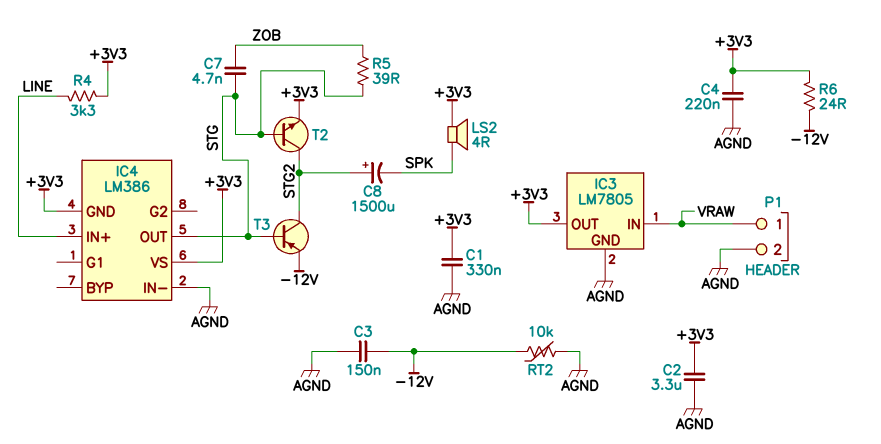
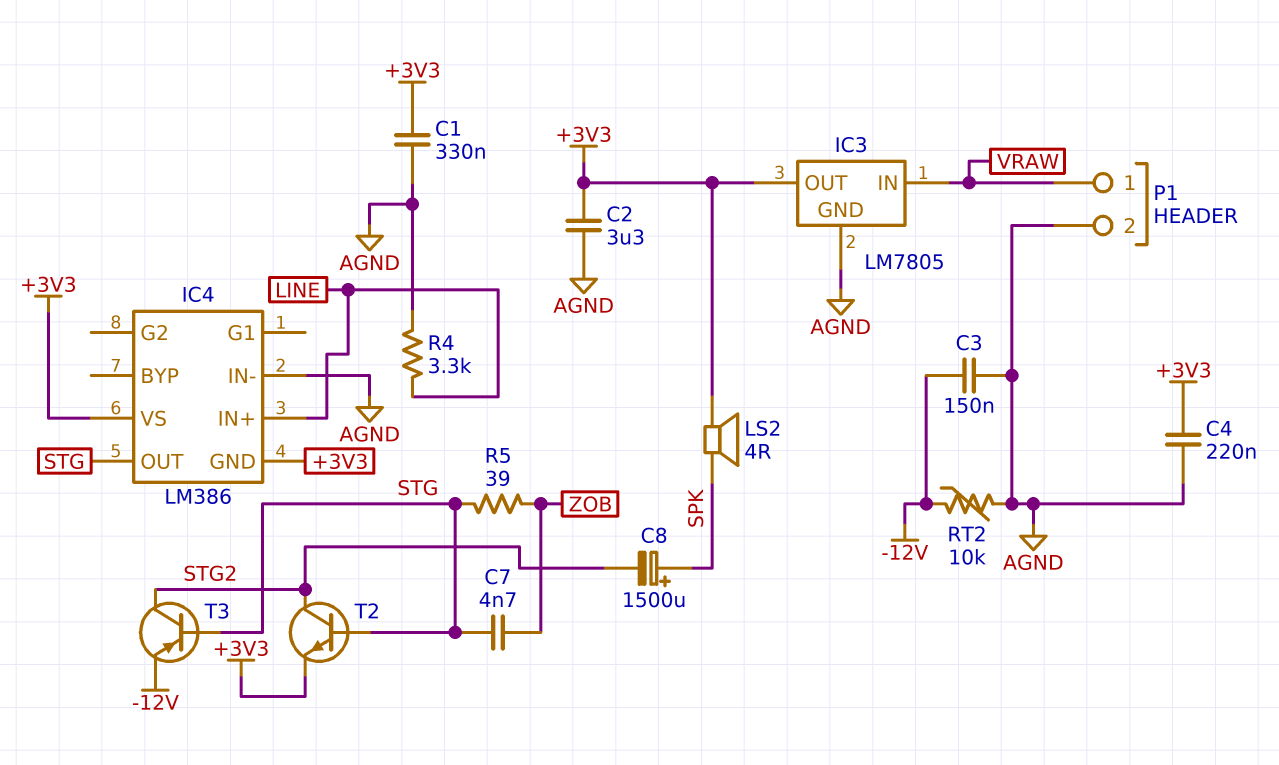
C8: 1500uF (plus STG2, minus SPK) -> 1500uF (plus SPK, minus STG2)
R4: 3.3k (+3V3, LINE) -> 3.3k (AGND, LINE)
R6: 24 (+3V3, -12V) -> none

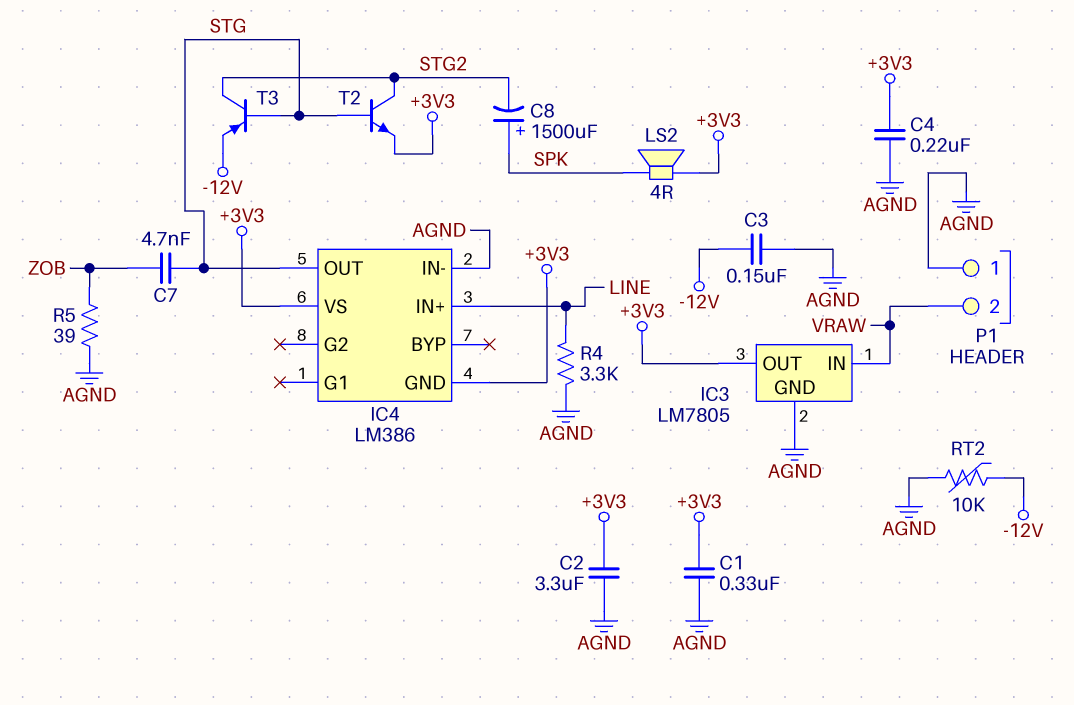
P1 pin 1: VRAW -> AGND
P1 pin 2: AGND -> VRAW
R5: 39 (STG, ZOB) -> 39 (AGND, ZOB)

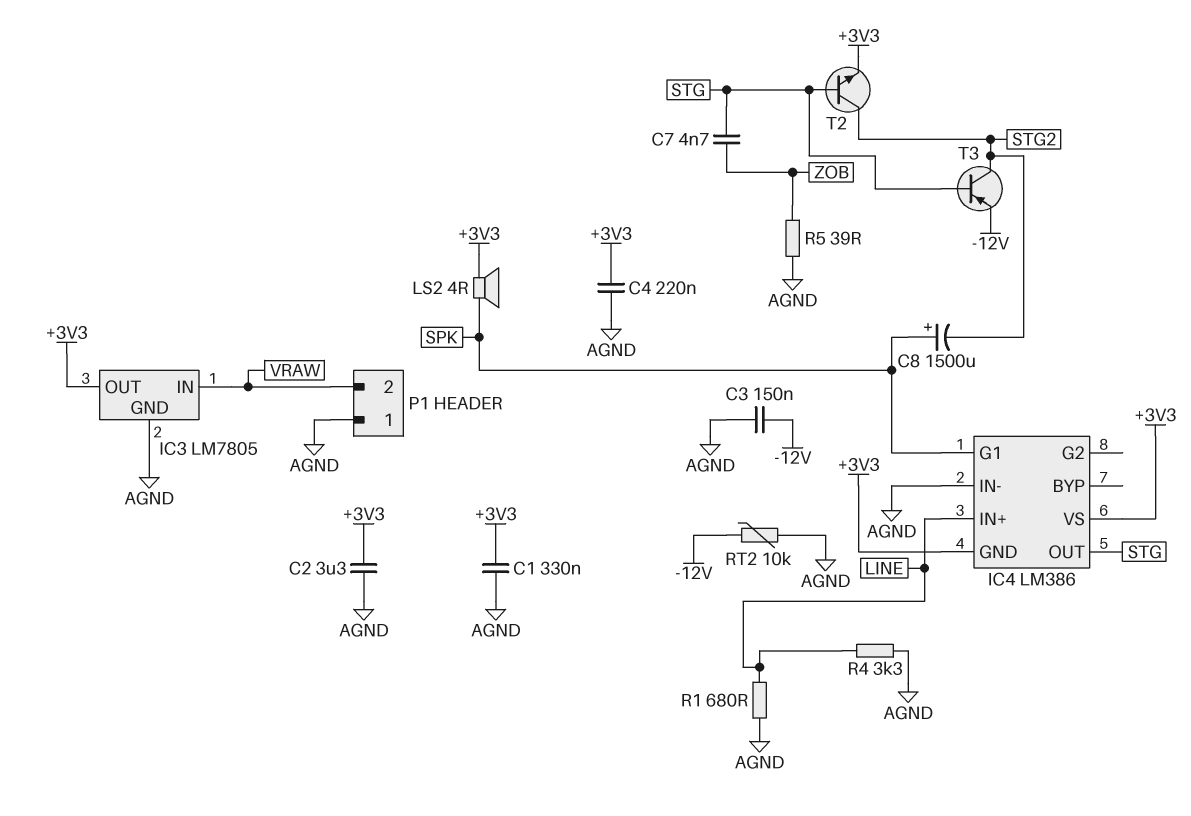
IC4 pin G1: none -> SPK
R1: none -> 680 (AGND, LINE)

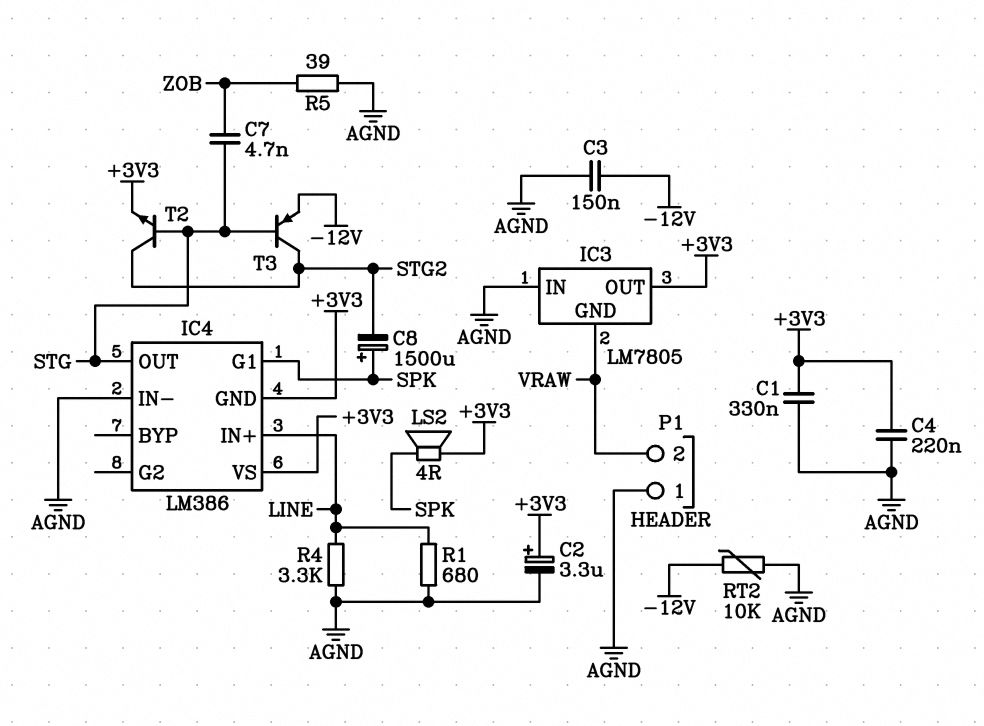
C2: 3.3uF (+3V3, AGND) -> 3.3uF (plus +3V3, minus AGND)
IC3 pin GND: AGND -> VRAW
IC3 pin IN: VRAW -> AGND

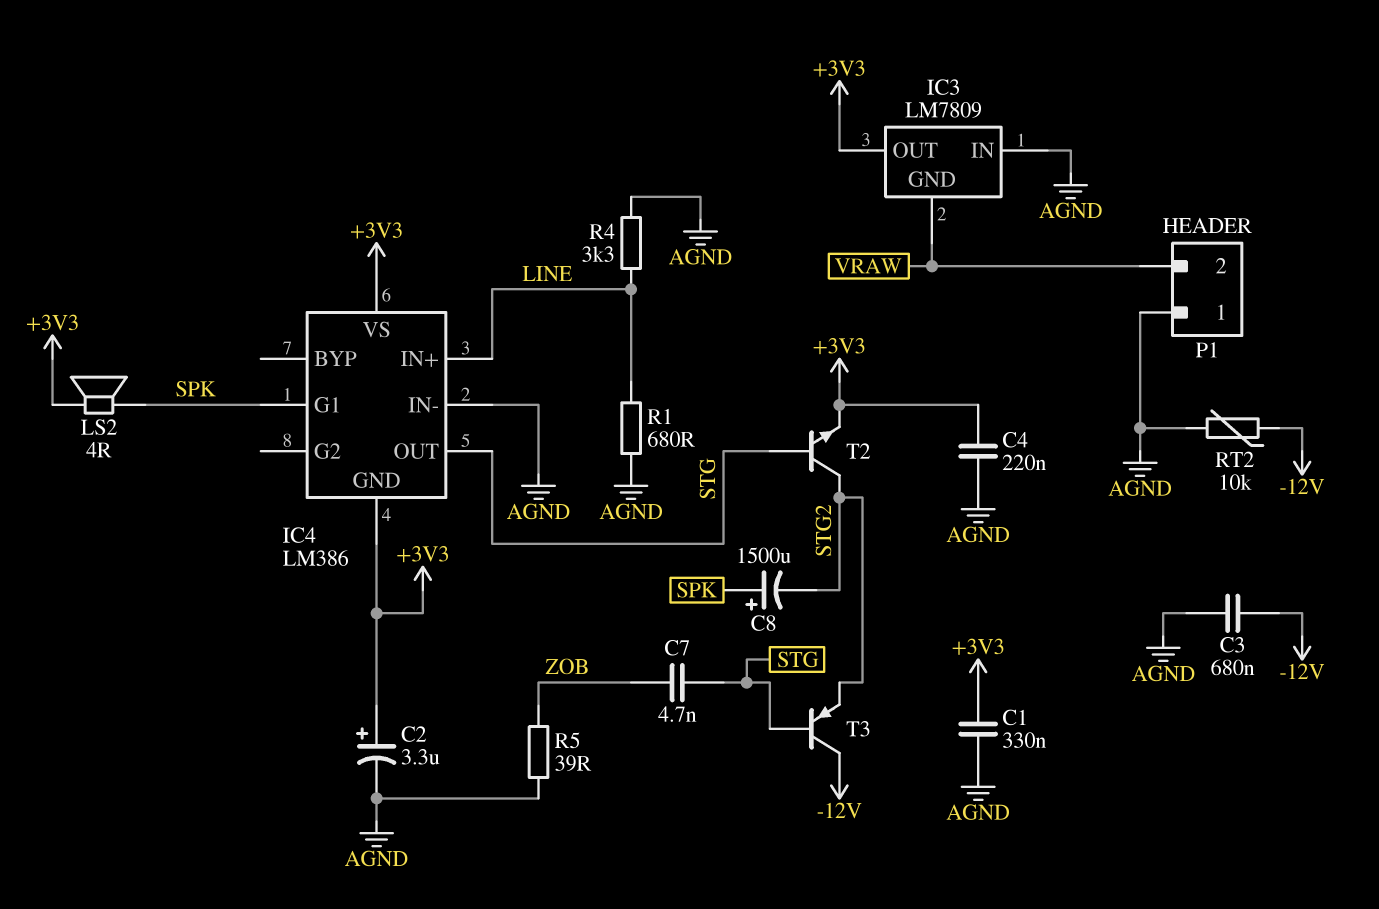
C3: 150nF (-12V, AGND) -> 680nF (-12V, AGND)
IC3: LM7805 -> LM7809
T3: PNP (B STG, C STG2, E -12V) -> PNP (B STG, C -12V, E STG2)

